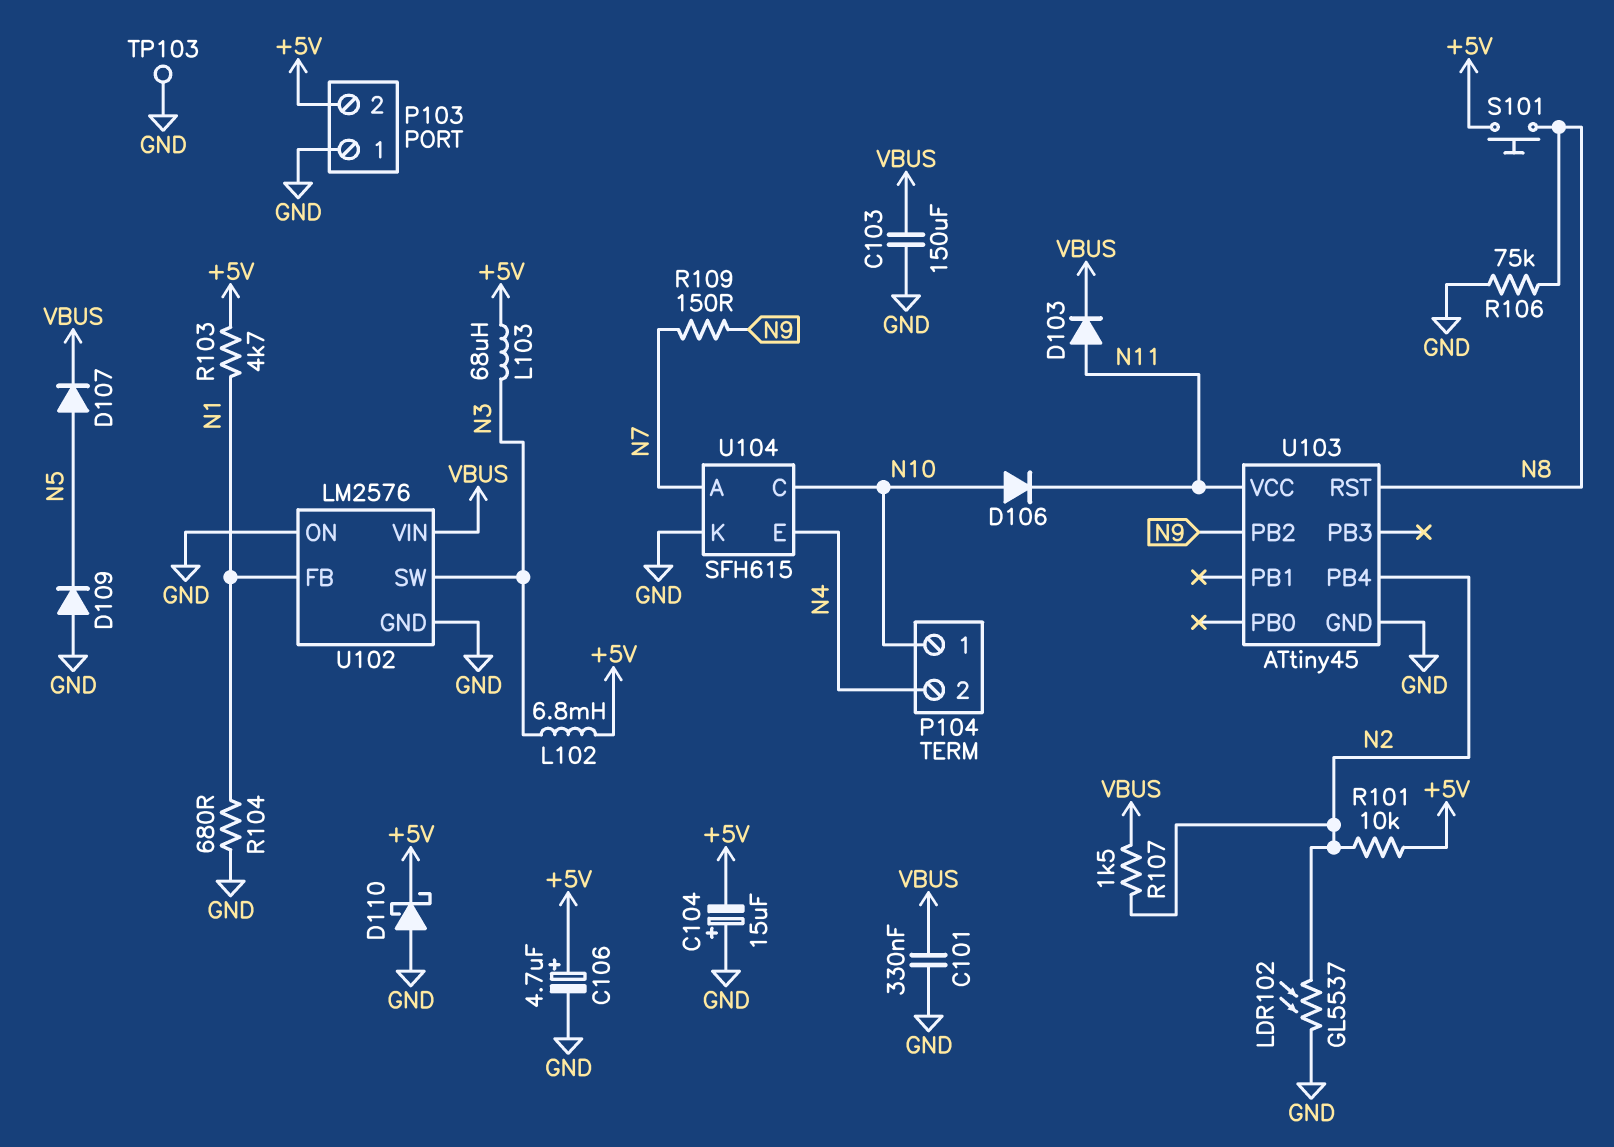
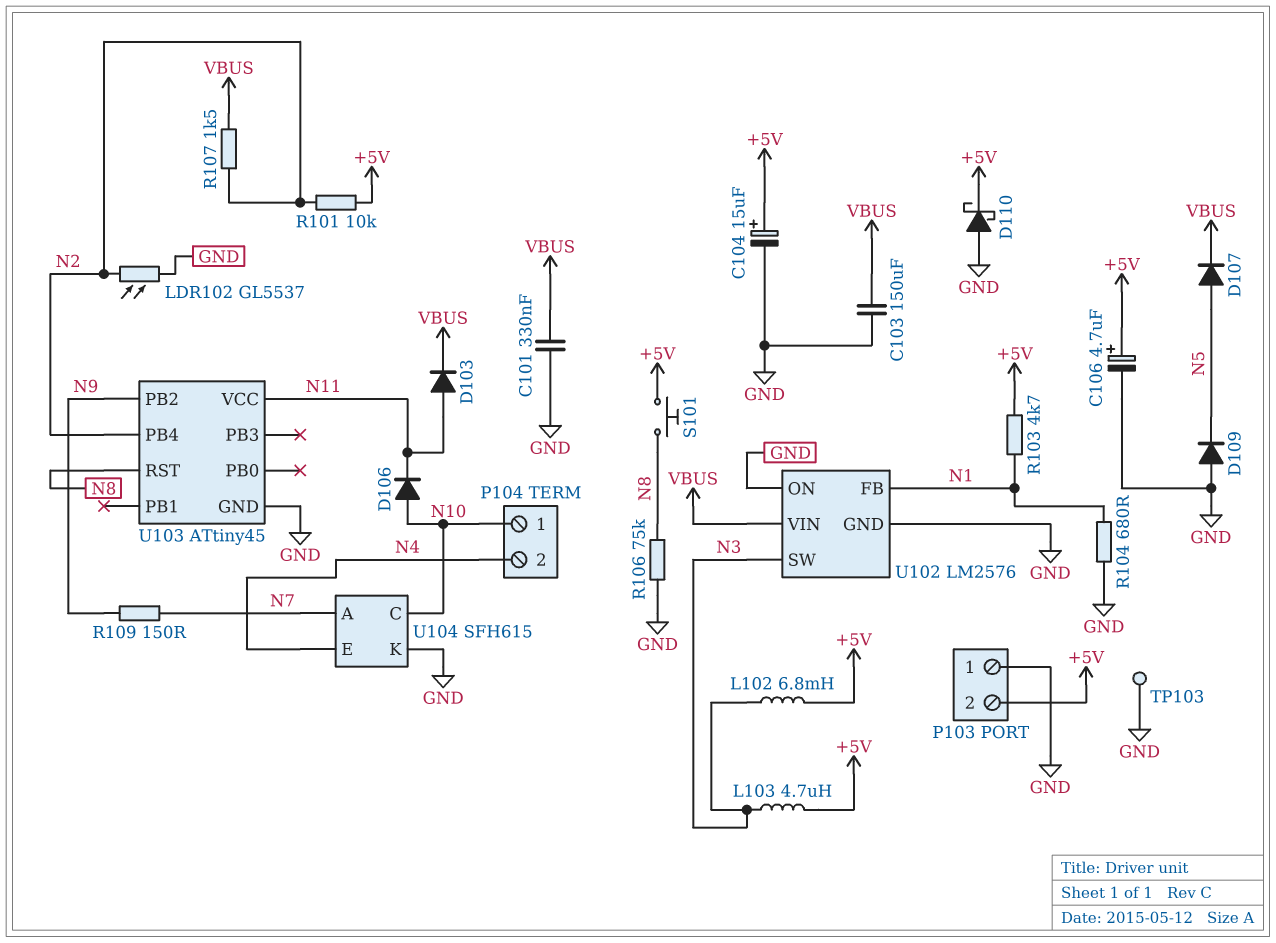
C104: 15uF (plus GND, minus +5V) -> 15uF (plus +5V, minus GND)
L103: 68uH (+5V, N3) -> 4.7uH (+5V, N3)

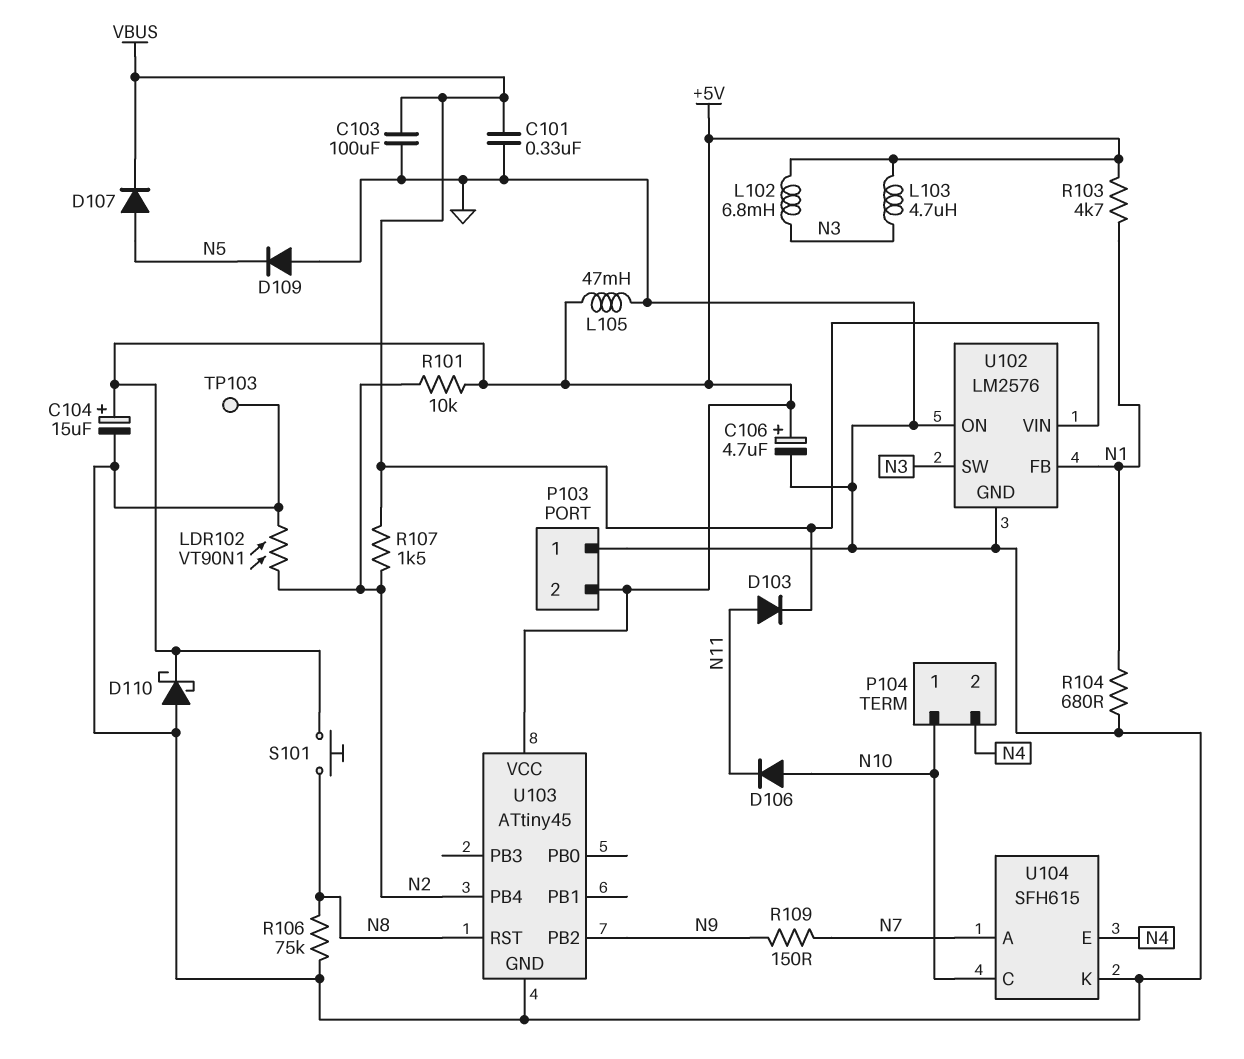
C103: 150uF (GND, VBUS) -> 100uF (GND, VBUS)
L105: none -> 47mH (+5V, GND)
LDR102: GL5537 (GND, N2) -> VT90N1 (GND, N2)
U103 pin VCC: N11 -> +5V

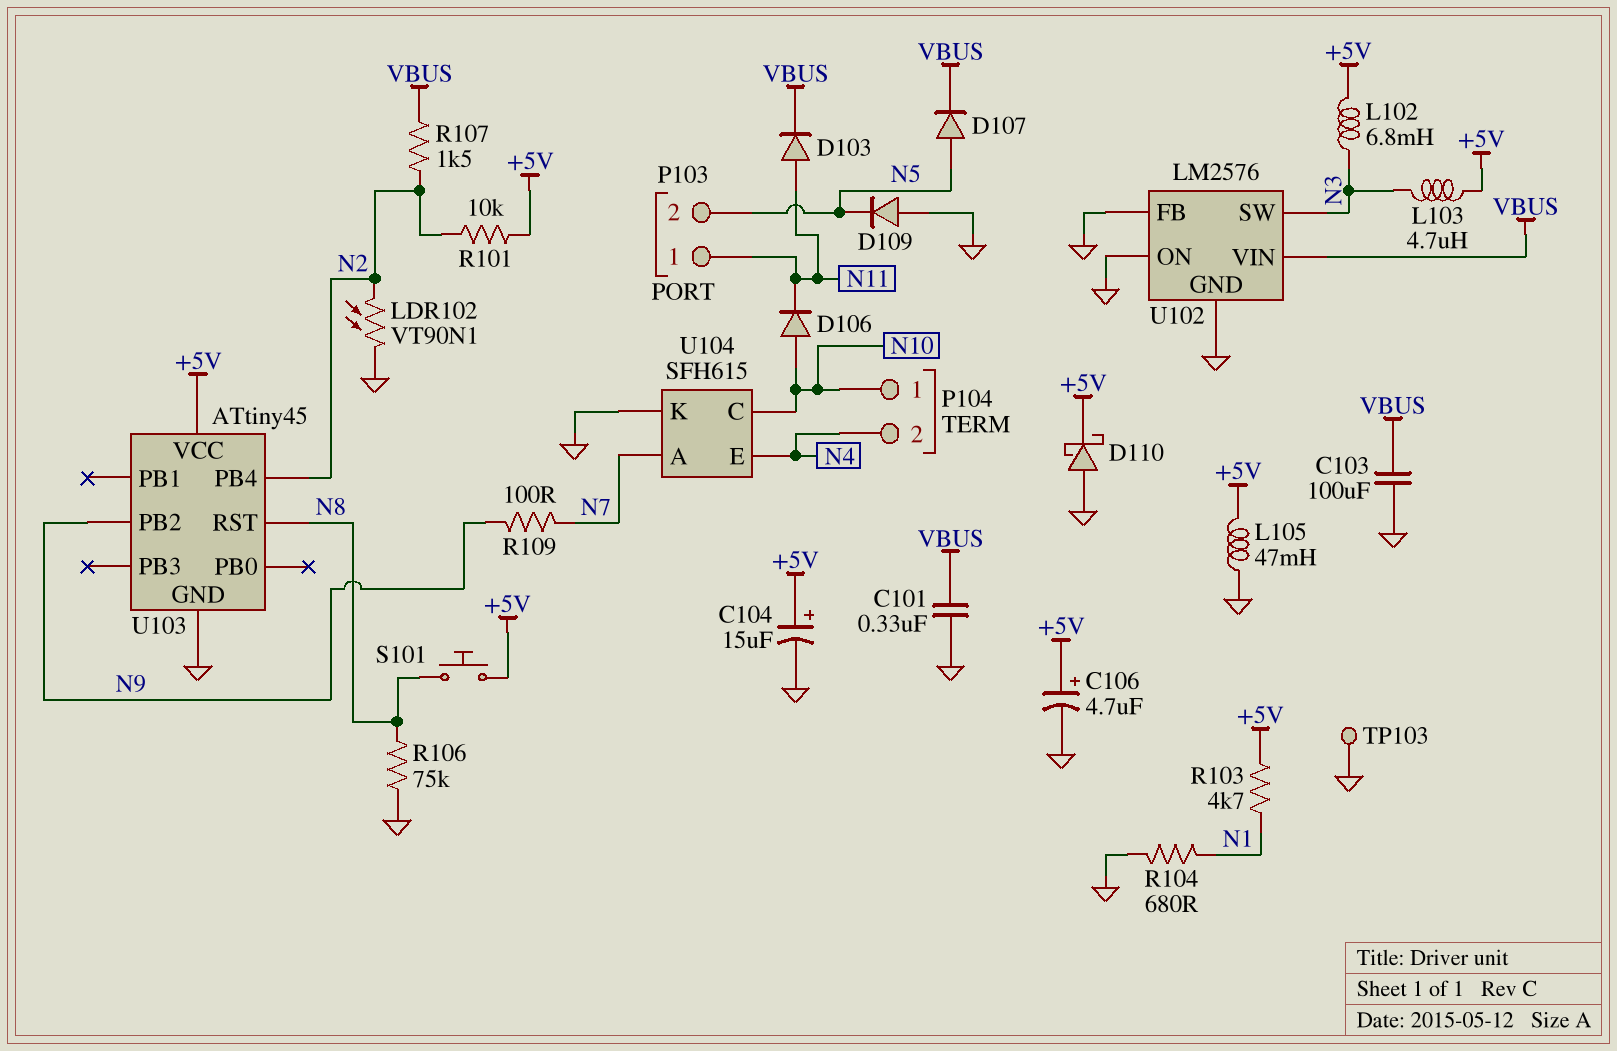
P103 pin 1: GND -> N11
P103 pin 2: +5V -> N5
R109: 150 (N7, N9) -> 100 (N7, N9)
U102 pin FB: N1 -> GND

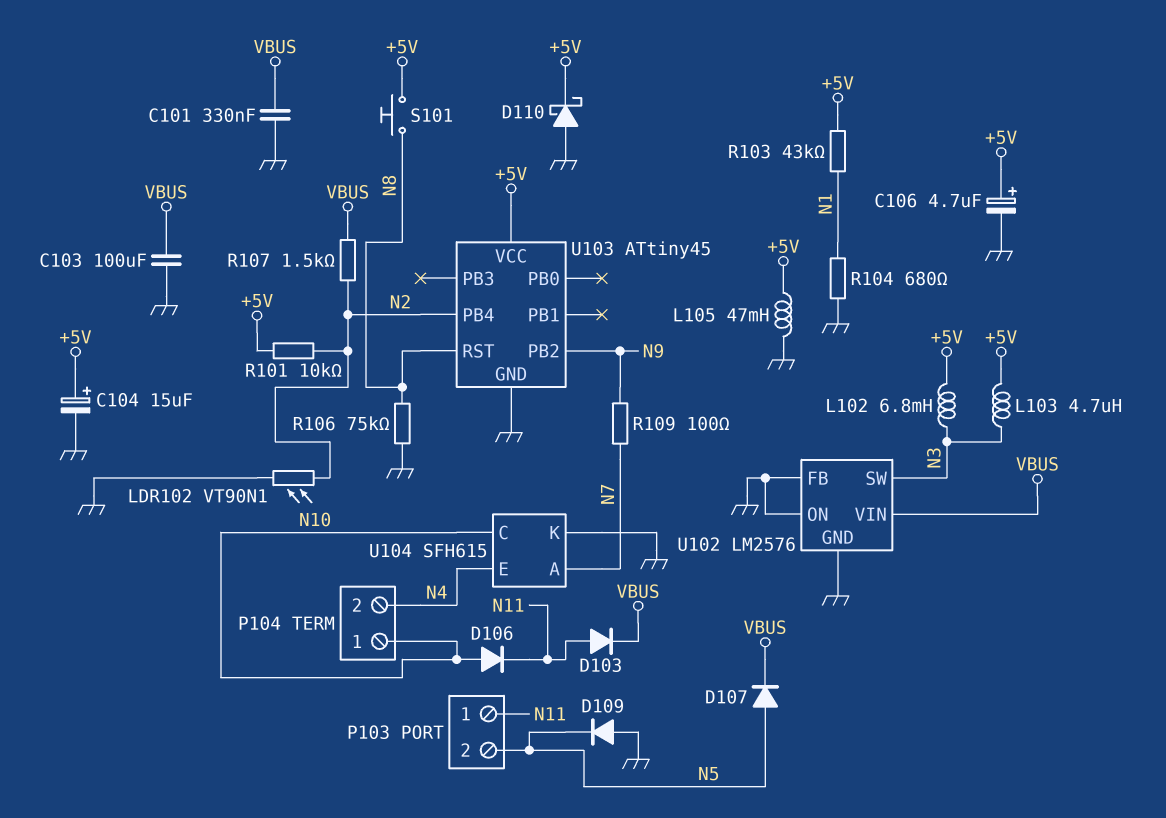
R103: 4.7k (+5V, N1) -> 43k (+5V, N1)
TP103: test point (GND) -> none

